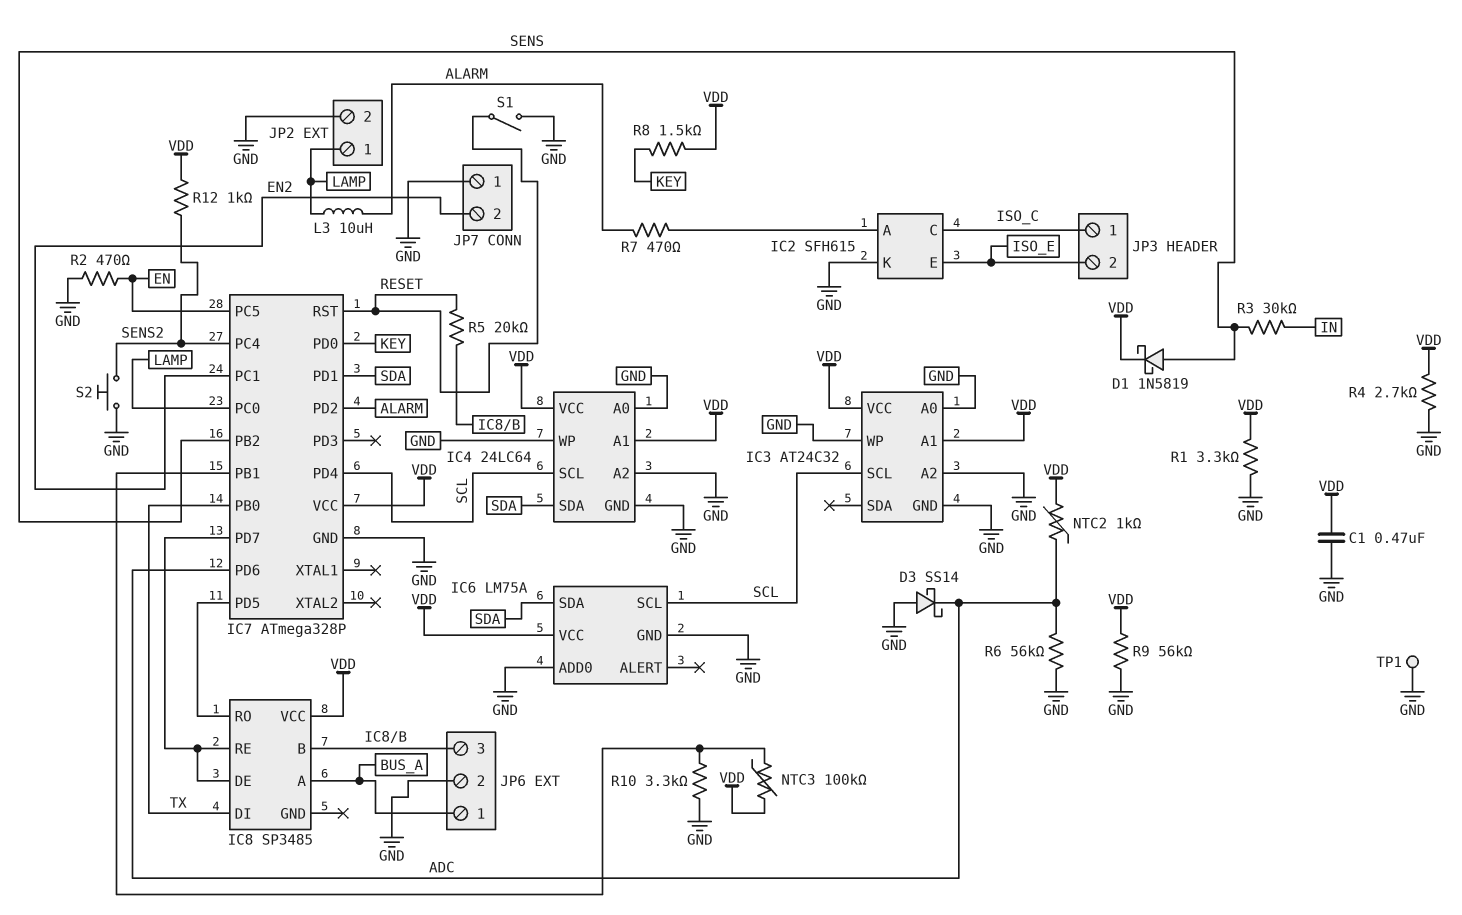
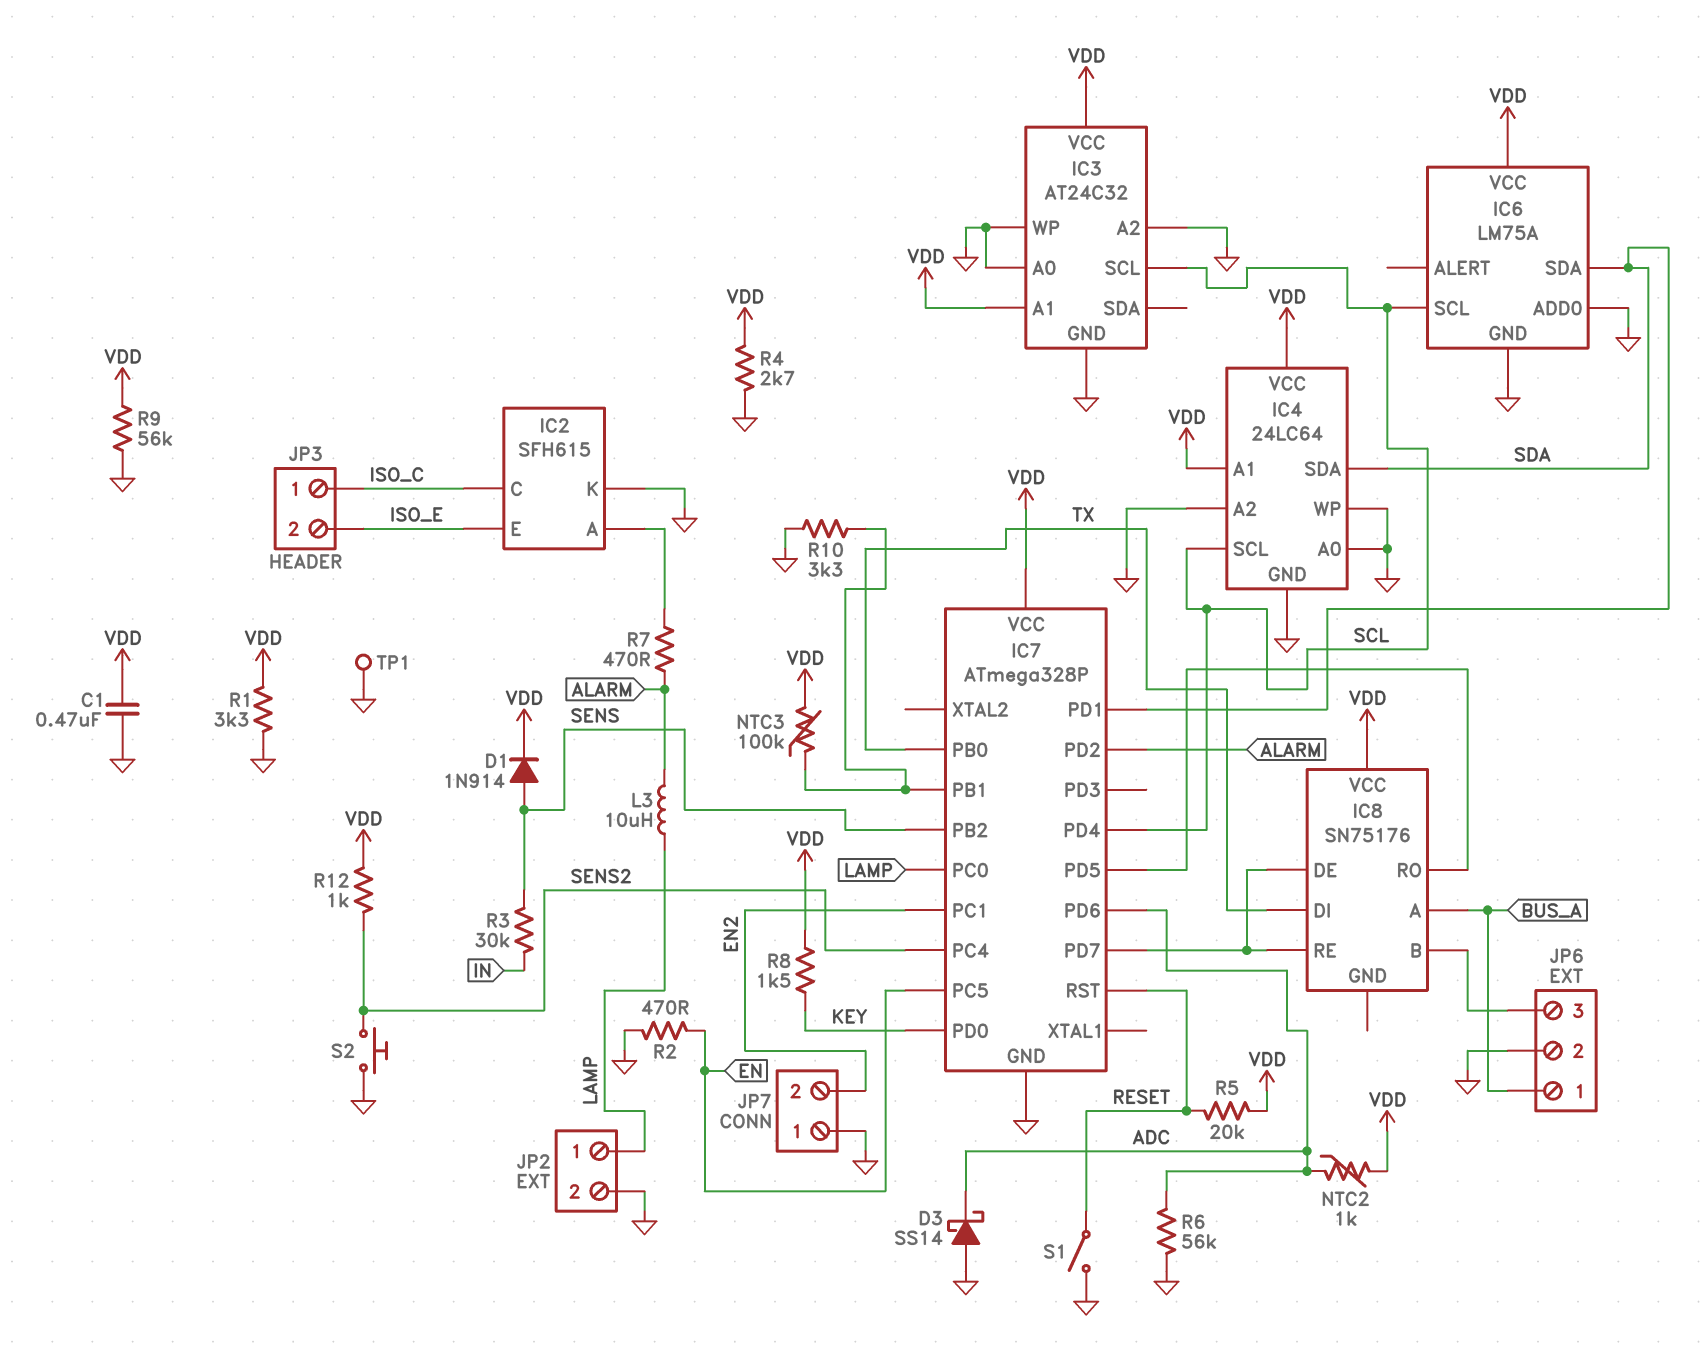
D1: schottky 1N5819 (A SENS, K VDD) -> diode 1N914 (A SENS, K VDD)
IC8: SP3485 -> SN75176
R5: 20k (IC8/B, RESET) -> 20k (RESET, VDD)

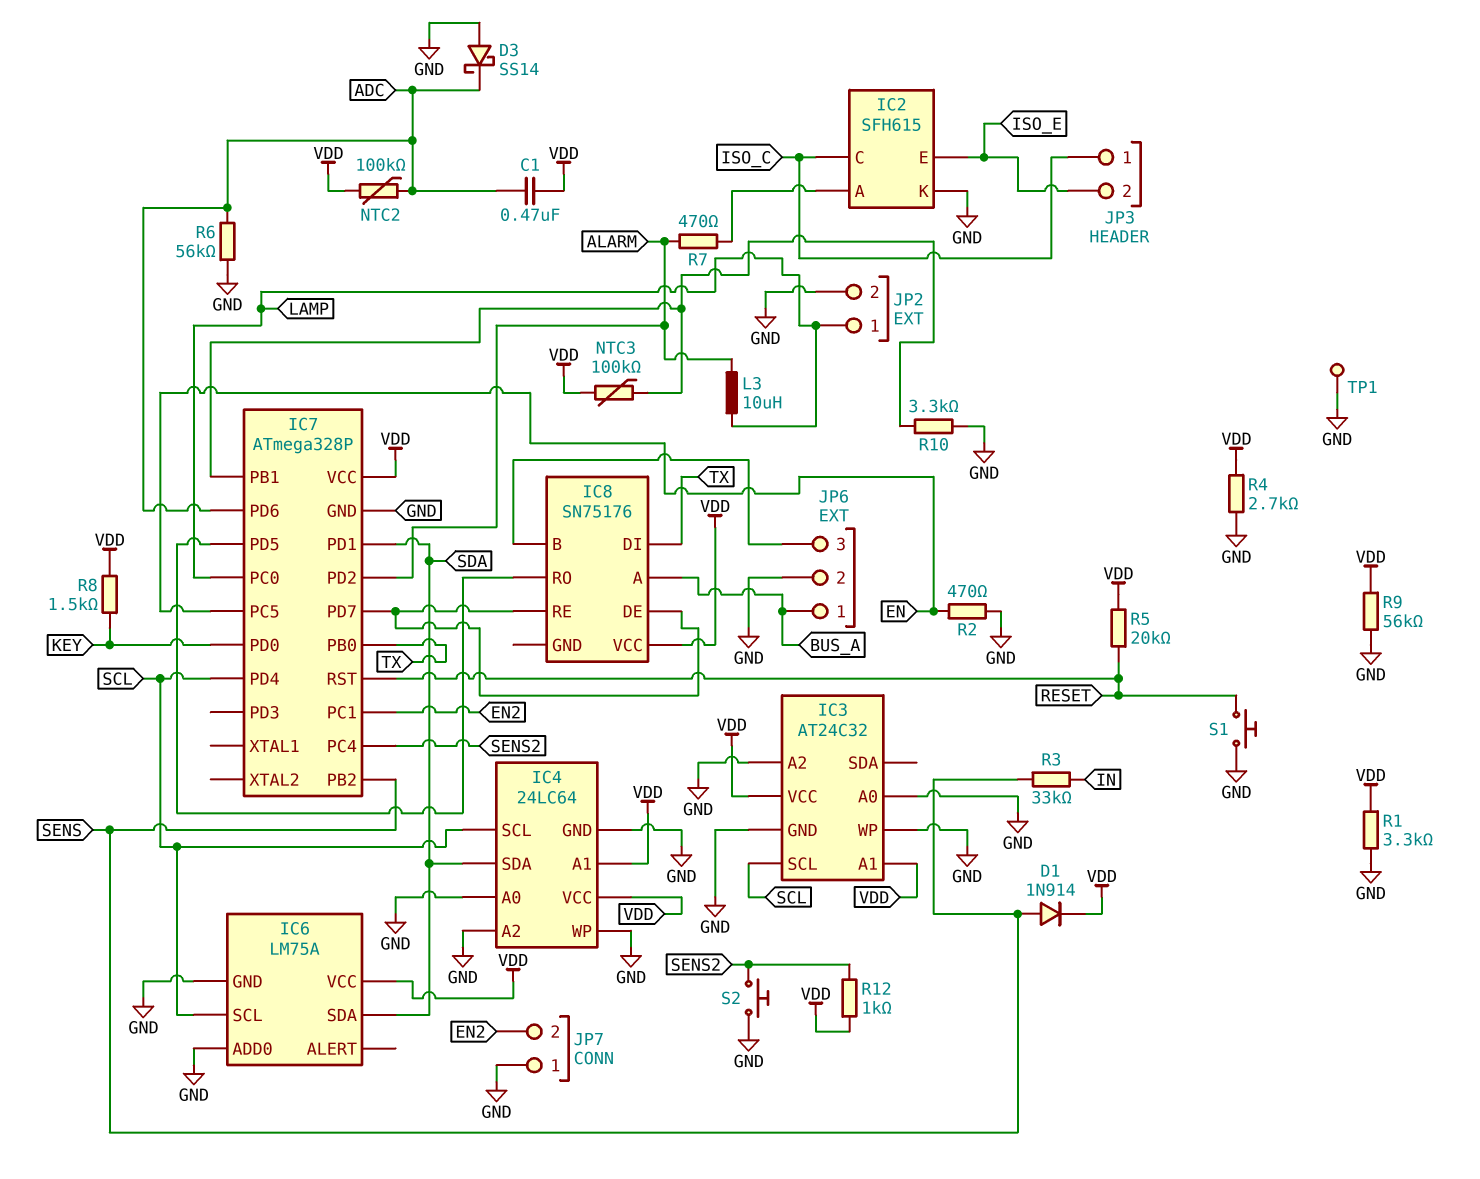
C1: 470nF (GND, VDD) -> 470nF (ADC, VDD)
NTC2: 1k (ADC, VDD) -> 100k (ADC, VDD)
R3: 30k (IN, SENS) -> 33k (IN, SENS)
S1: switch (GND, RESET) -> button (GND, RESET)

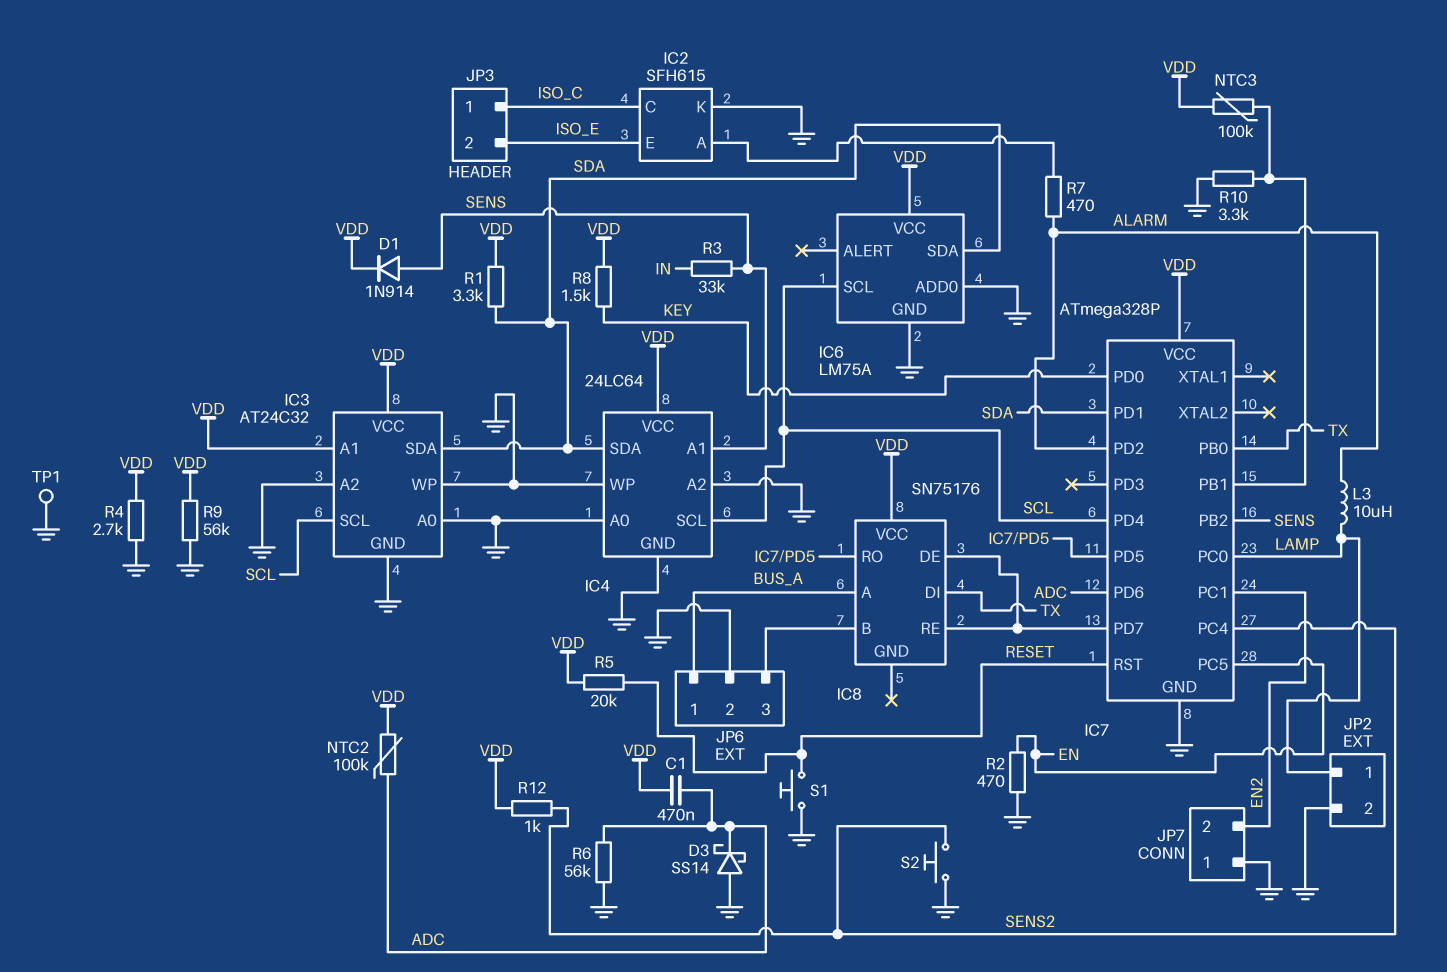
IC3 pin SDA: none -> SDA
IC4 pin A1: VDD -> SENS
R1: 3.3k (GND, VDD) -> 3.3k (SDA, VDD)

